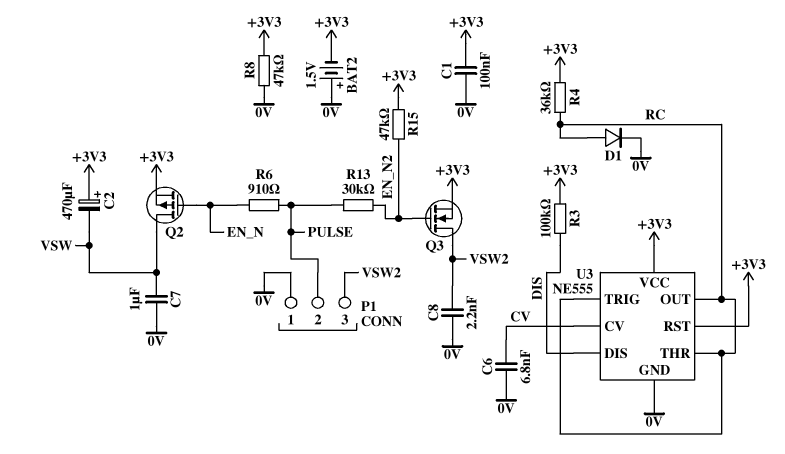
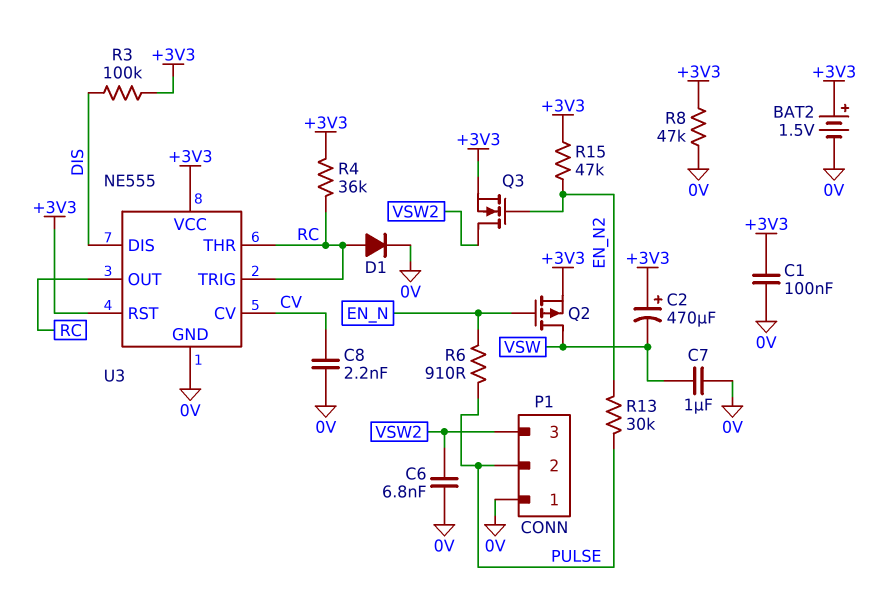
BAT2: 1.5V (plus 0V, minus +3V3) -> 1.5V (plus +3V3, minus 0V)
C6: 6.8nF (0V, CV) -> 6.8nF (0V, VSW2)
C8: 2.2nF (0V, VSW2) -> 2.2nF (0V, CV)

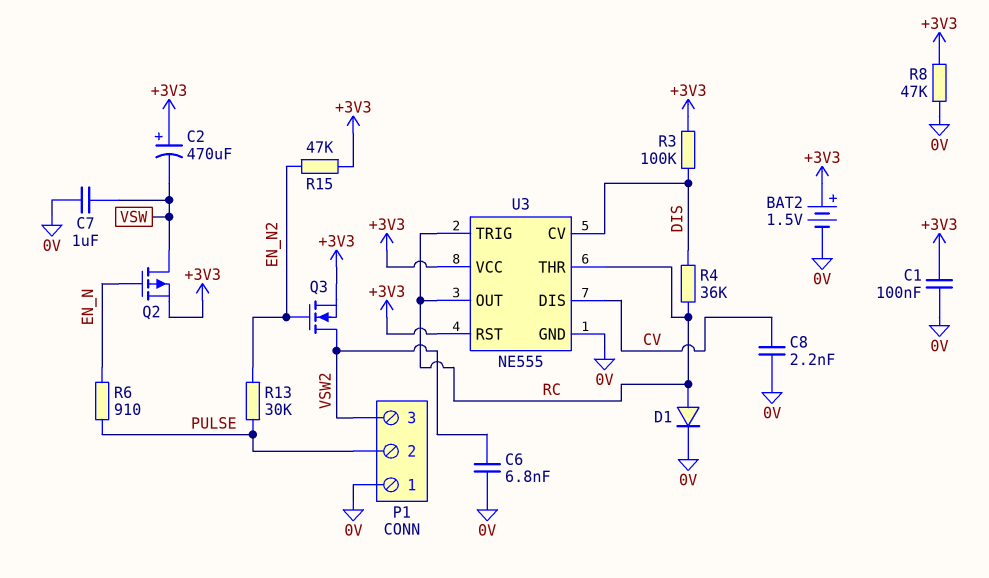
R4: 36k (+3V3, RC) -> 36k (DIS, RC)
U3 pin CV: CV -> DIS
U3 pin DIS: DIS -> CV

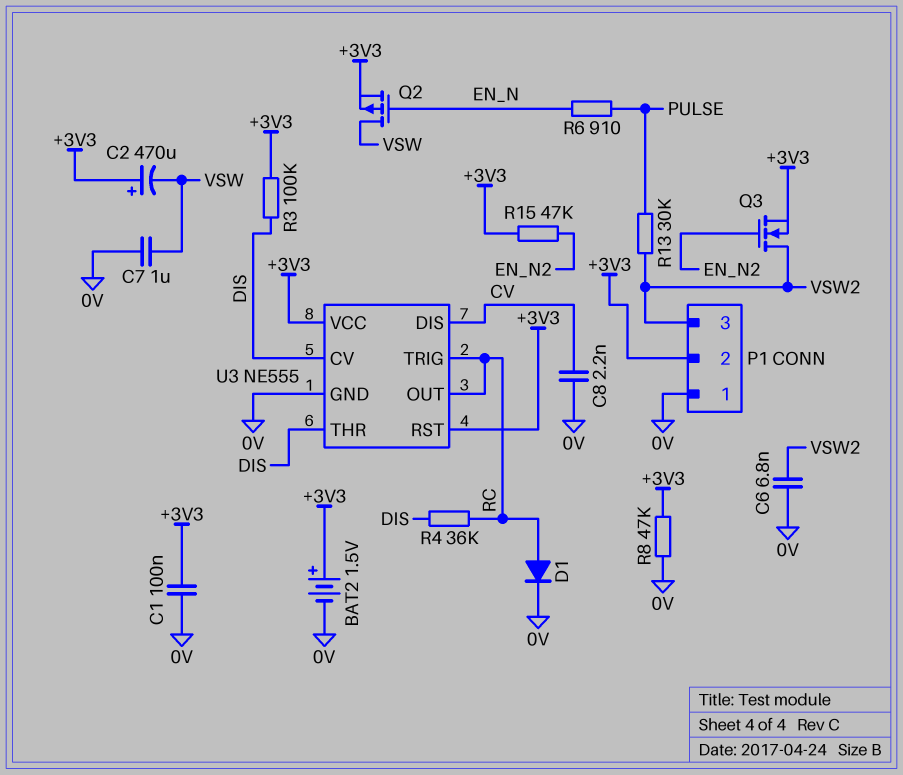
P1 pin 2: PULSE -> +3V3
R13: 30k (EN_N2, PULSE) -> 30k (PULSE, VSW2)
U3 pin THR: RC -> DIS

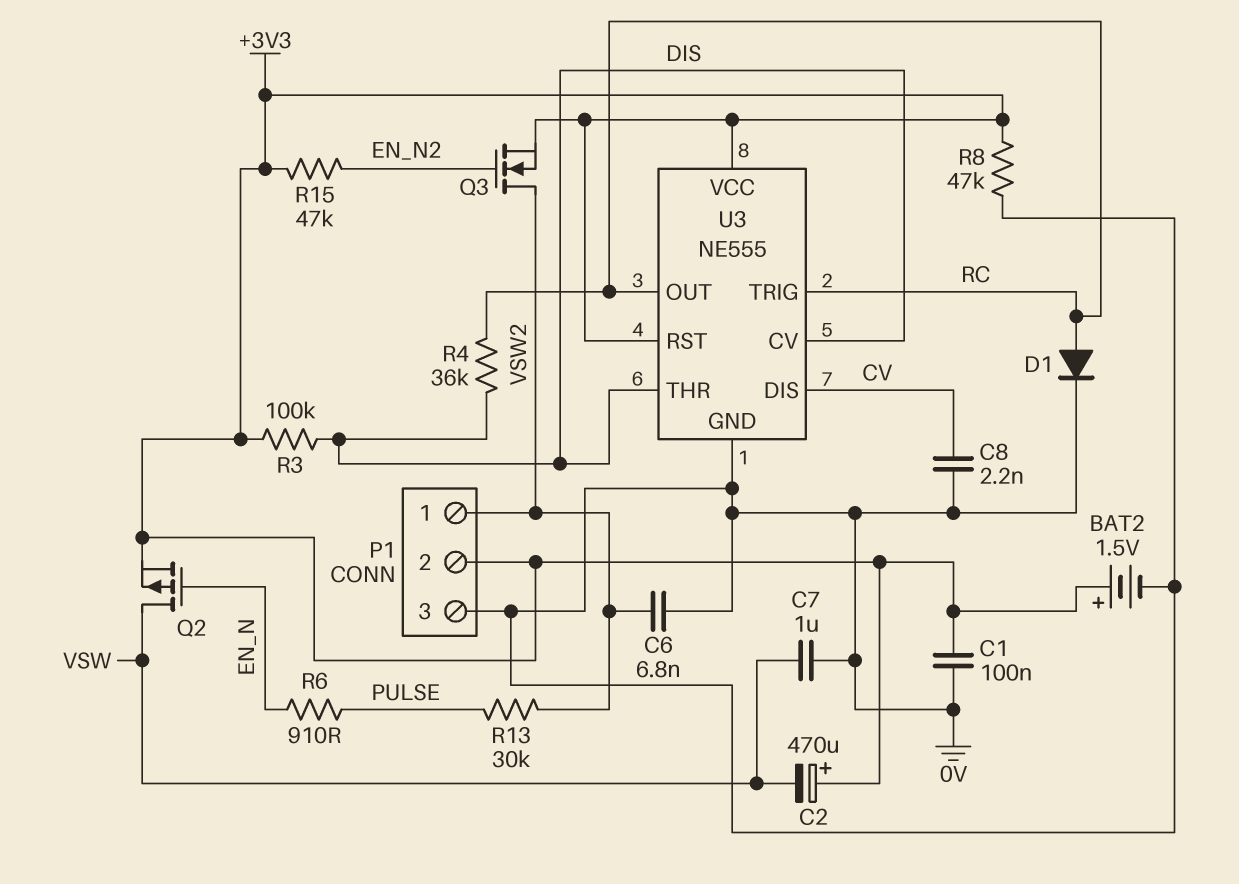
P1 pin 1: 0V -> VSW2
P1 pin 3: VSW2 -> 0V

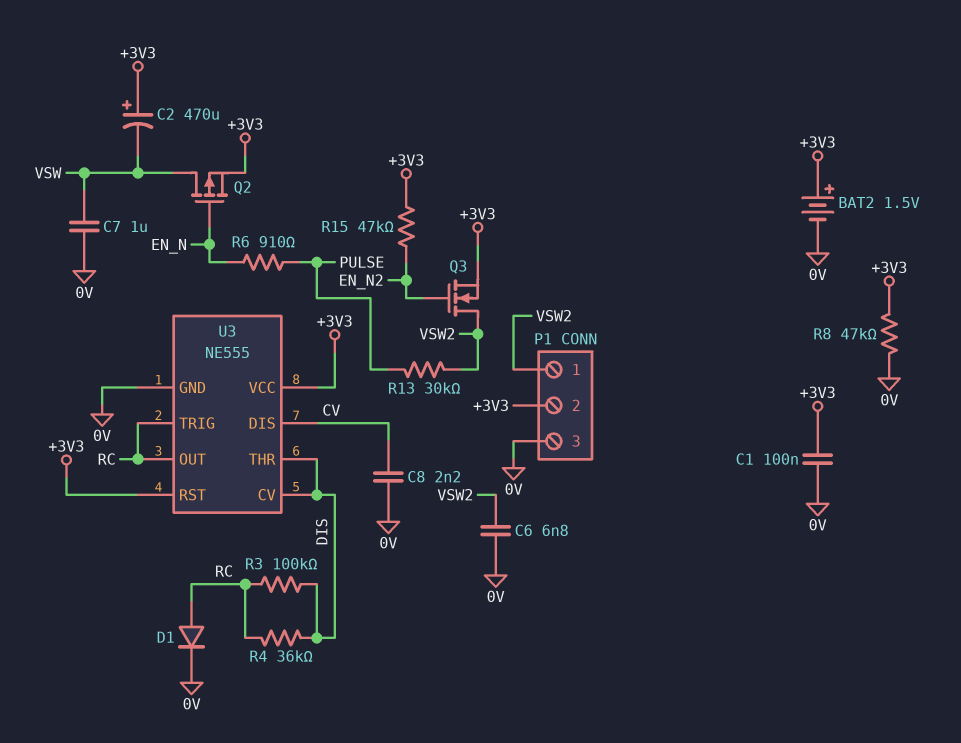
R3: 100k (+3V3, DIS) -> 100k (DIS, RC)

